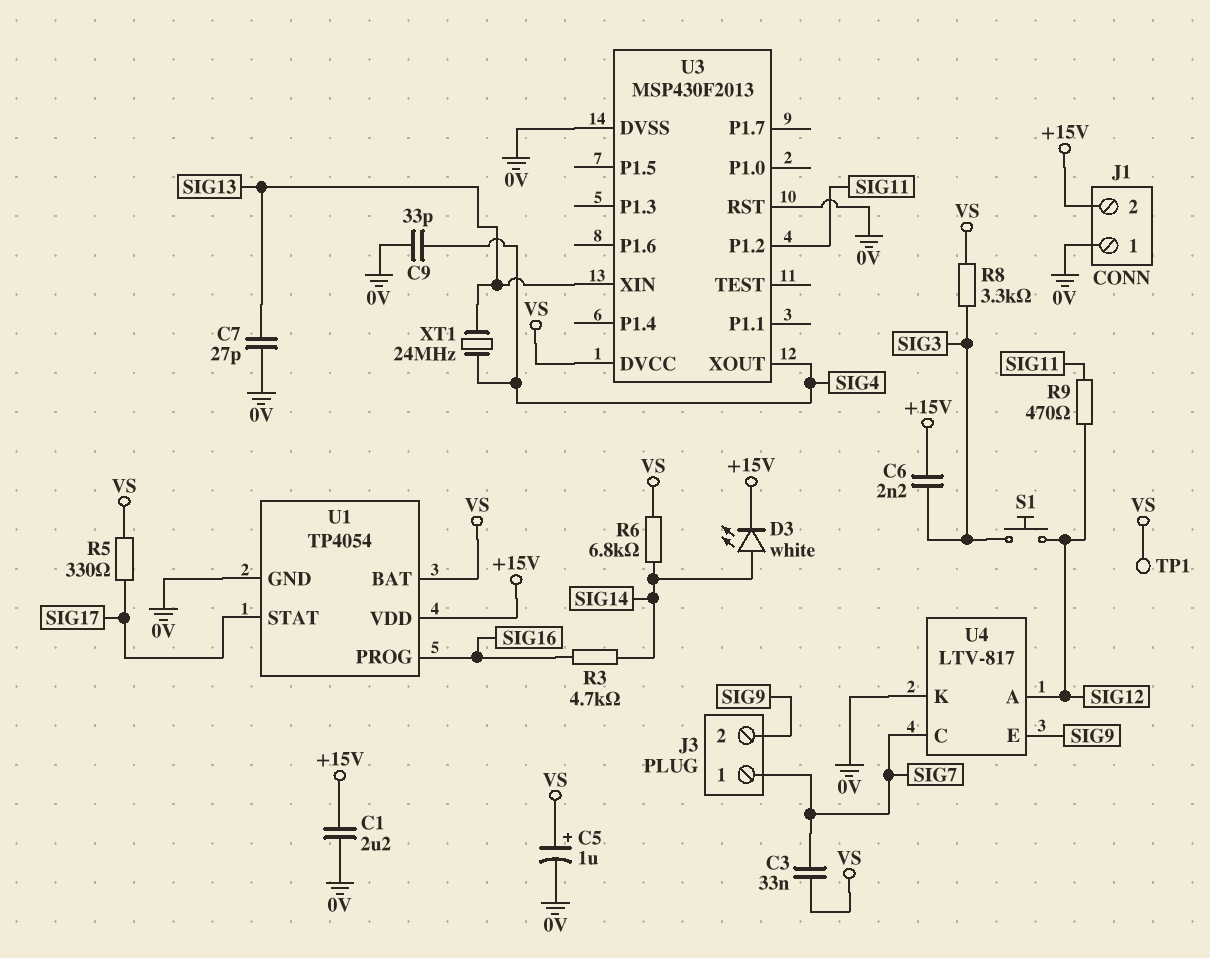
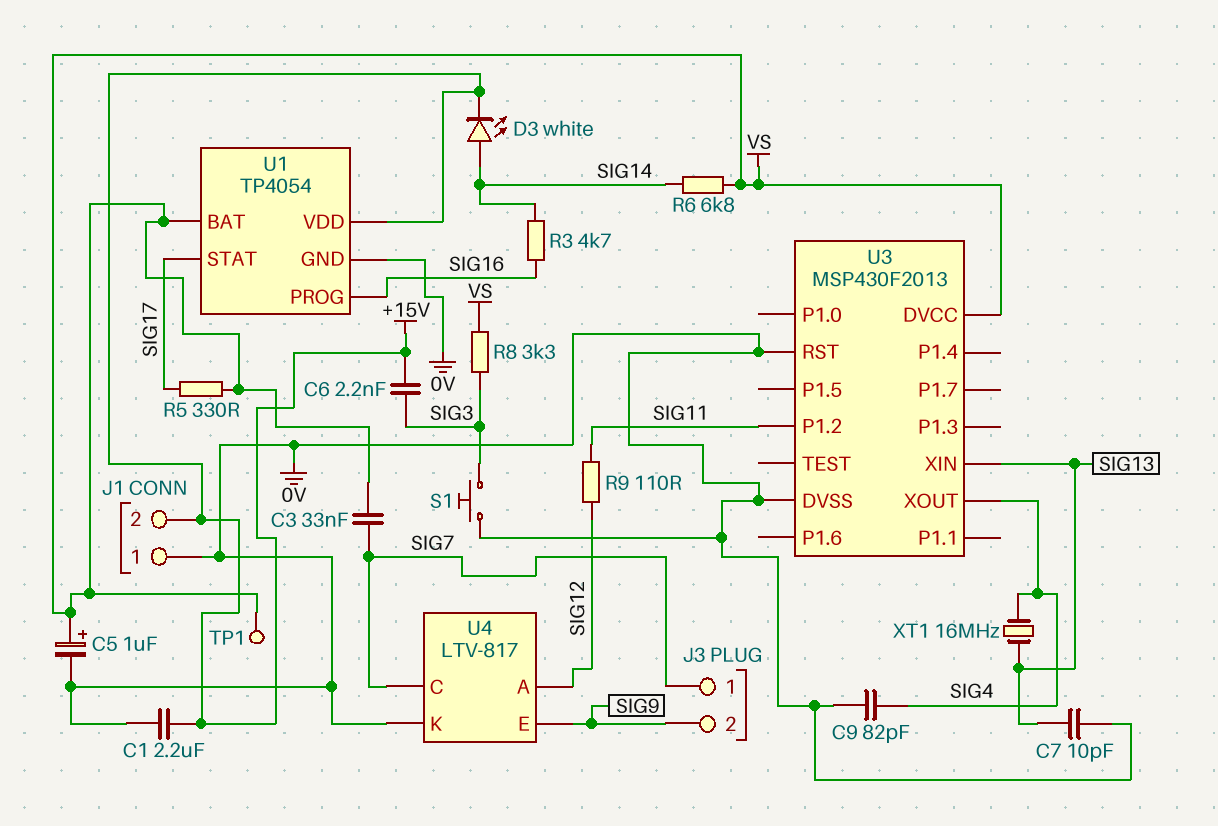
C7: 27pF (0V, SIG13) -> 10pF (0V, SIG13)
C9: 33pF (0V, SIG4) -> 82pF (0V, SIG4)
R9: 470 (SIG11, SIG12) -> 110 (SIG11, SIG12)
S1: button (SIG3, SIG12) -> button (0V, SIG3)
XT1: 24MHz (SIG4, SIG13) -> 16MHz (SIG4, SIG13)

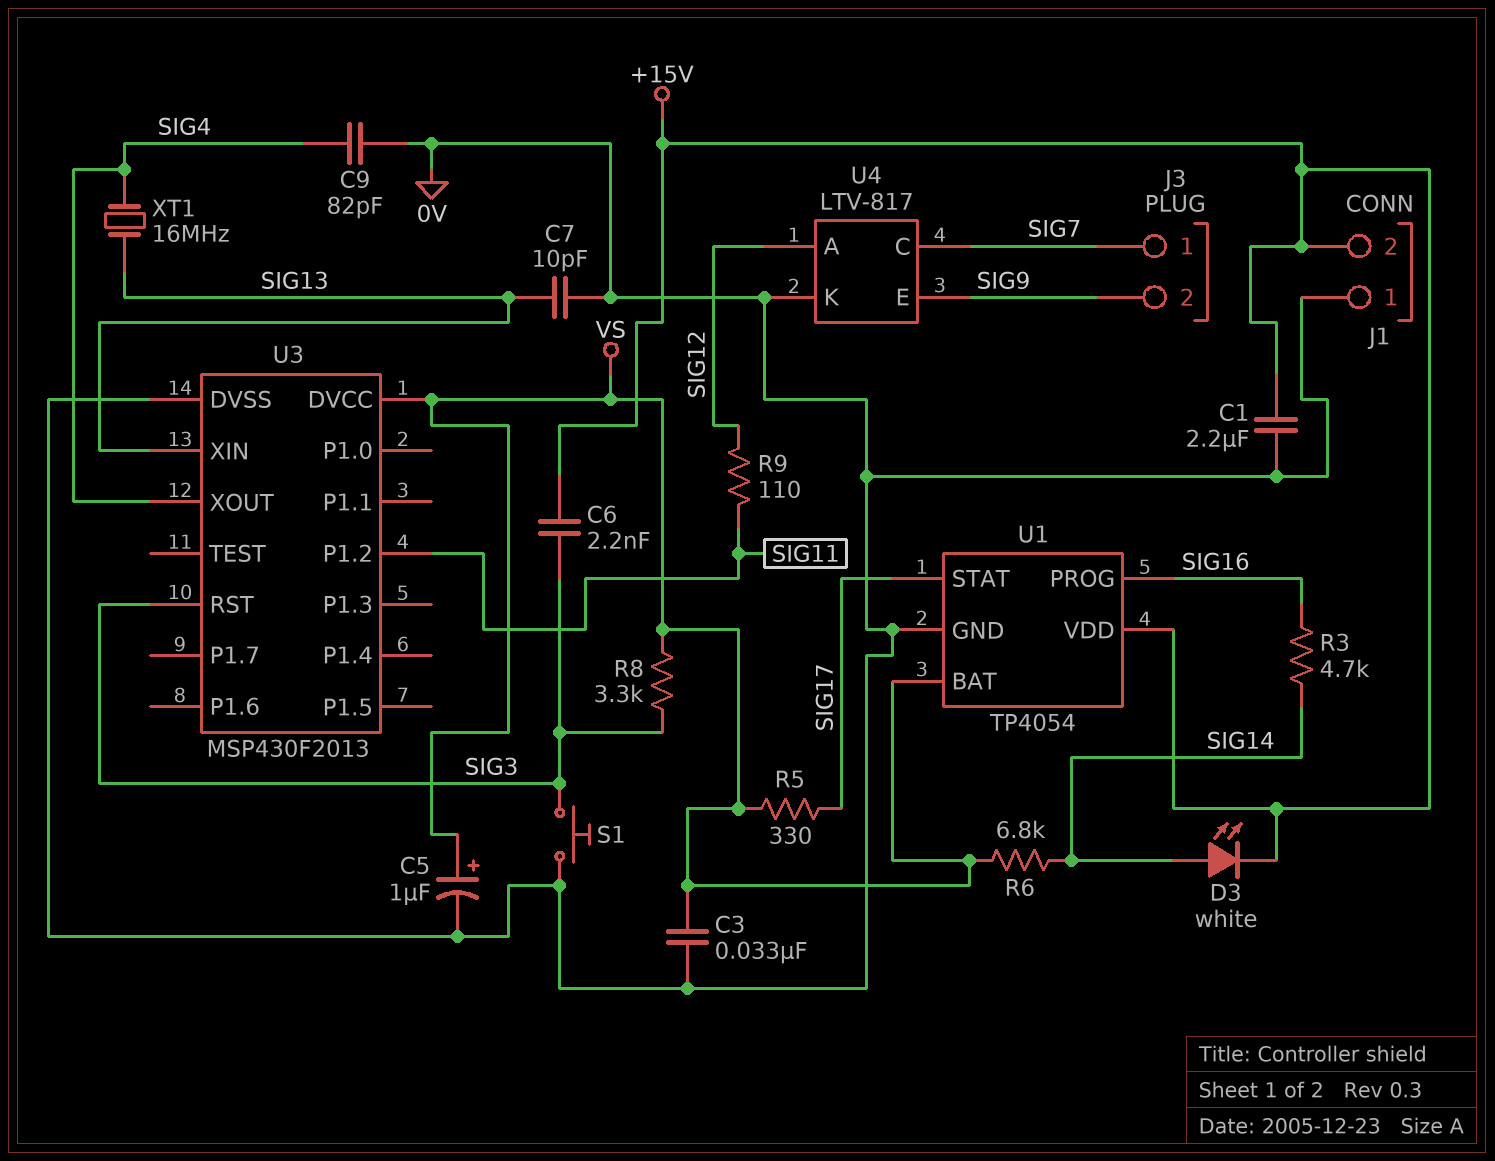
C3: 33nF (SIG7, VS) -> 33nF (0V, VS)
TP1: test point (VS) -> none
U3 pin RST: 0V -> SIG3

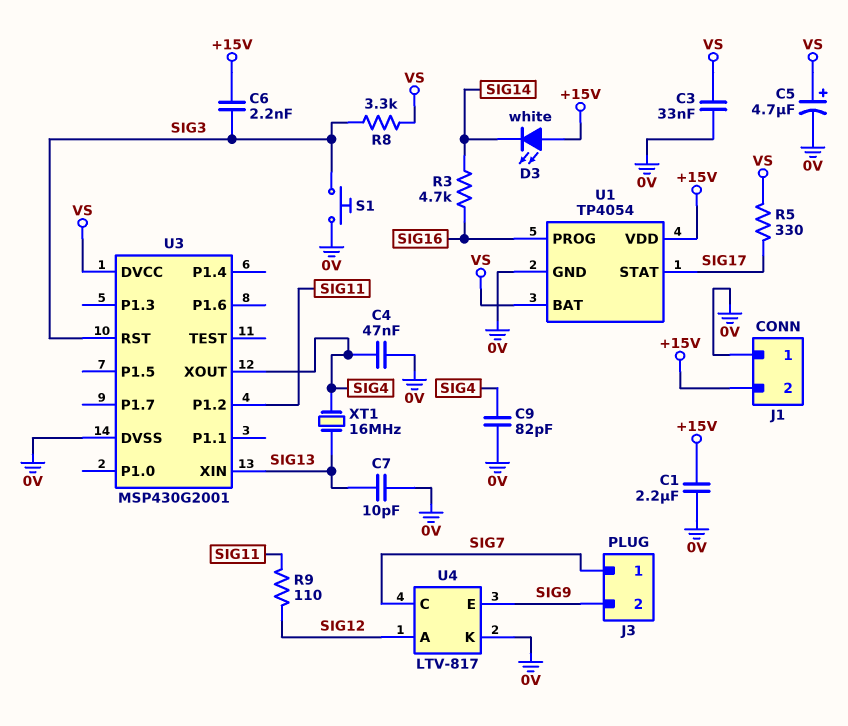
C4: none -> 47nF (0V, SIG4)
C5: 1uF (plus VS, minus 0V) -> 4.7uF (plus VS, minus 0V)
D3: LED white (A SIG14, K +15V) -> LED white (A +15V, K SIG14)
R6: 6.8k (SIG14, VS) -> none
U3: MSP430F2013 -> MSP430G2001

